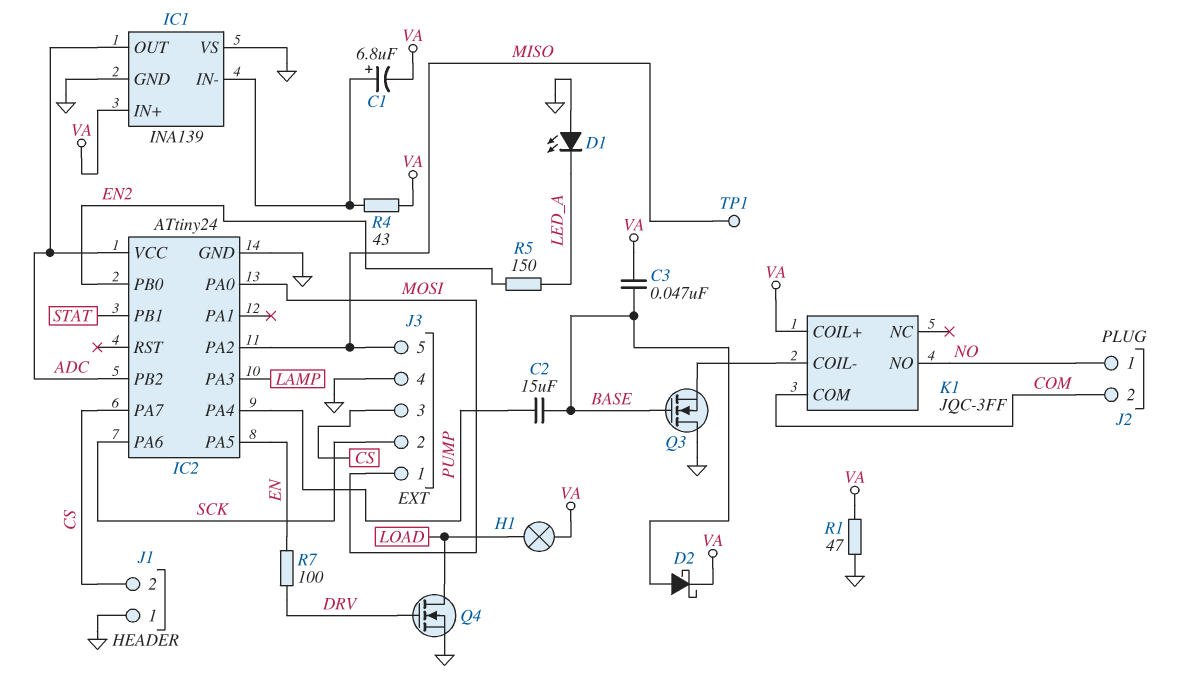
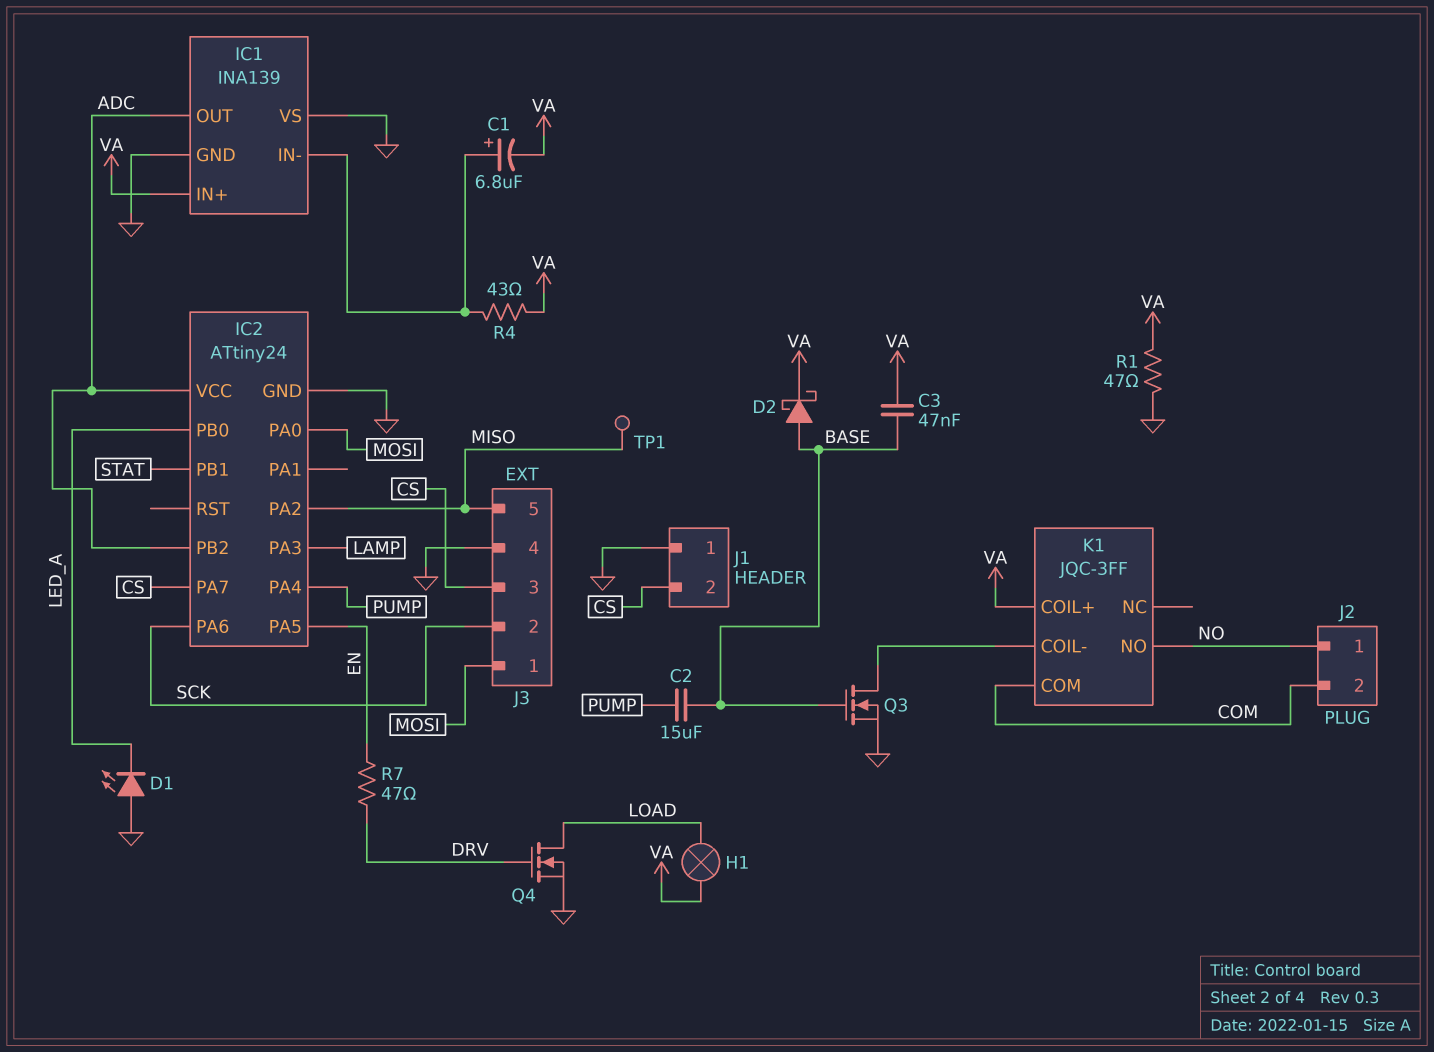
IC2 pin PB0: EN2 -> LED_A
Q3: NMOS (G BASE, D GND, S K1/COIL-) -> NMOS (G BASE, D K1/COIL-, S GND)
R5: 150 (EN2, LED_A) -> none
R7: 100 (DRV, EN) -> 47 (DRV, EN)

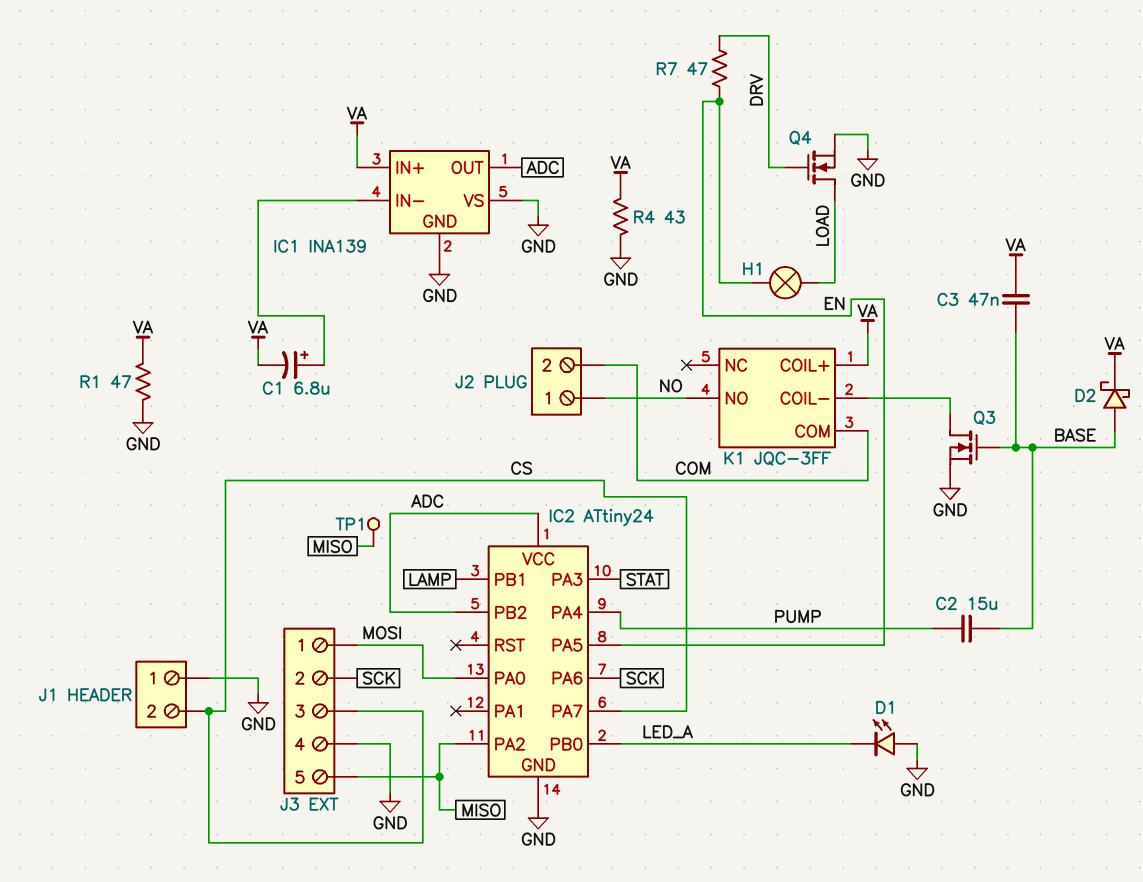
H1: lamp (LOAD, VA) -> lamp (EN, LOAD)
IC2 pin PA3: LAMP -> STAT
IC2 pin PB1: STAT -> LAMP
R4: 43 (IC1/IN-, VA) -> 43 (GND, VA)

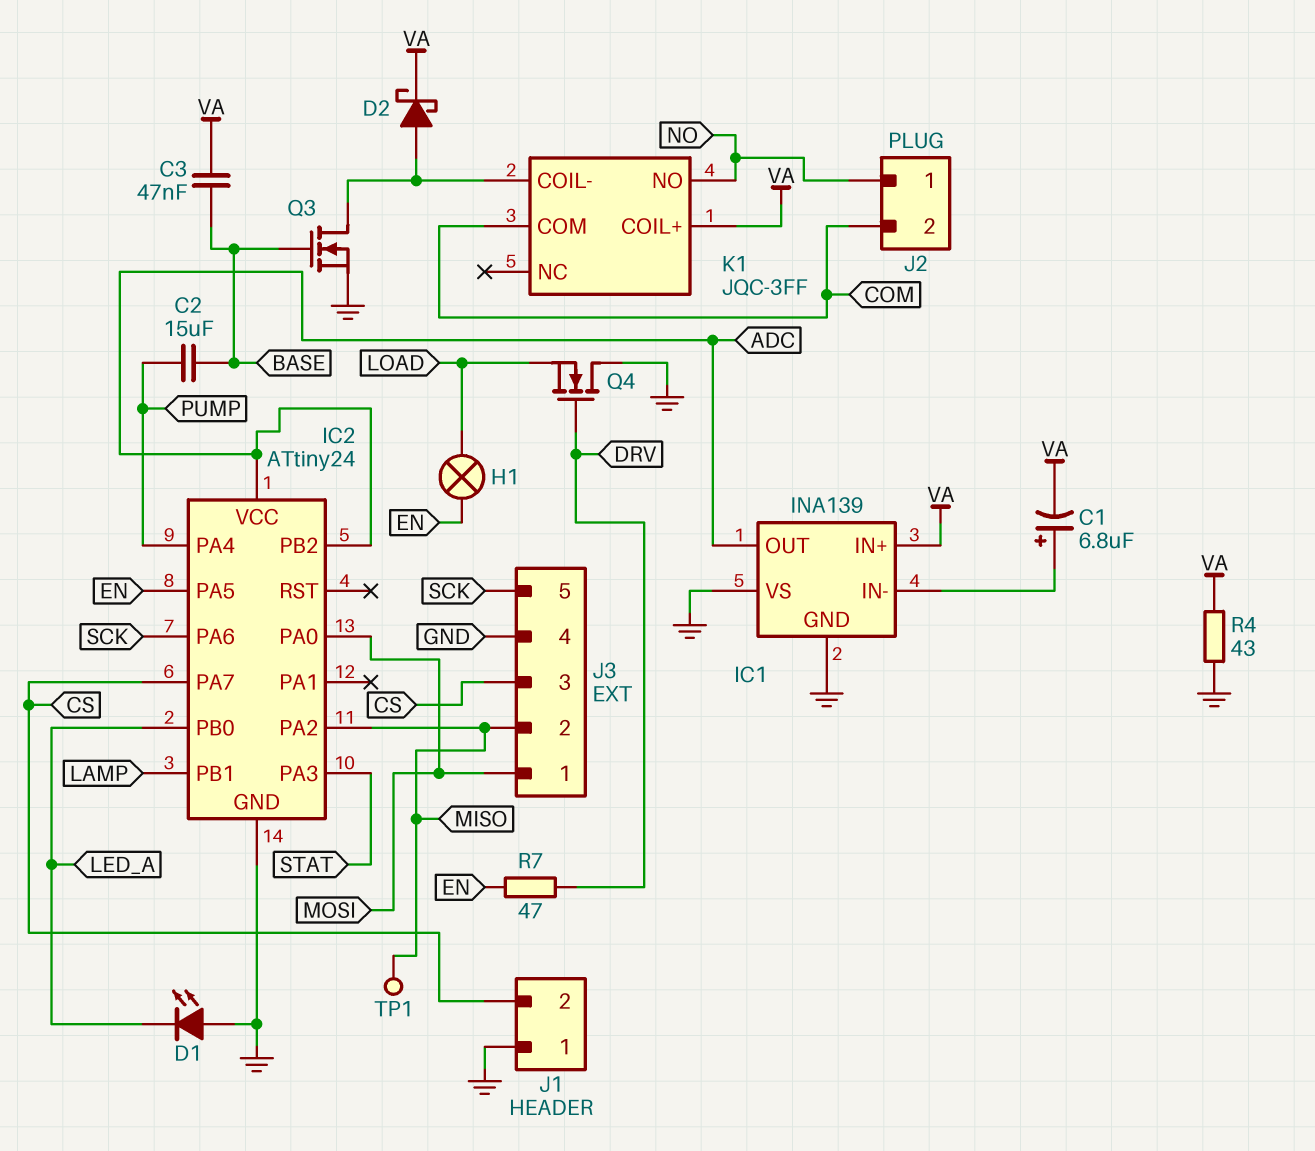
D2: schottky (A BASE, K VA) -> schottky (A K1/COIL-, K VA)
J3 pin 2: SCK -> MISO
J3 pin 5: MISO -> SCK
Q4: NMOS (G DRV, D LOAD, S GND) -> NMOS (G DRV, D GND, S LOAD)
R1: 47 (GND, VA) -> none

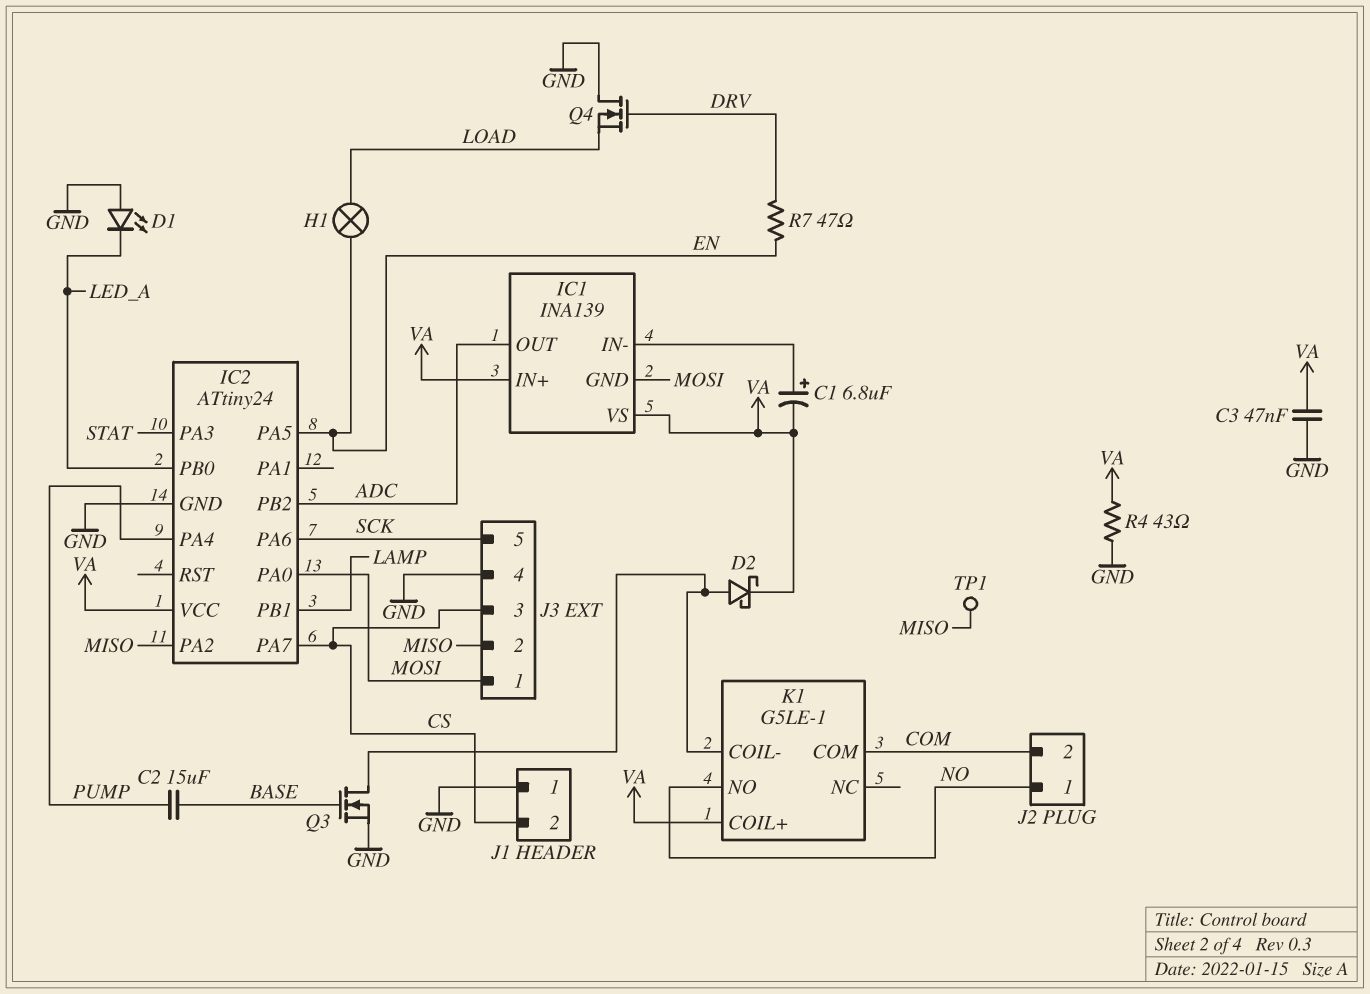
C3: 47nF (BASE, VA) -> 47nF (GND, VA)
IC1 pin GND: GND -> MOSI
IC1 pin VS: GND -> VA
IC2 pin VCC: ADC -> VA
K1: JQC-3FF -> G5LE-1

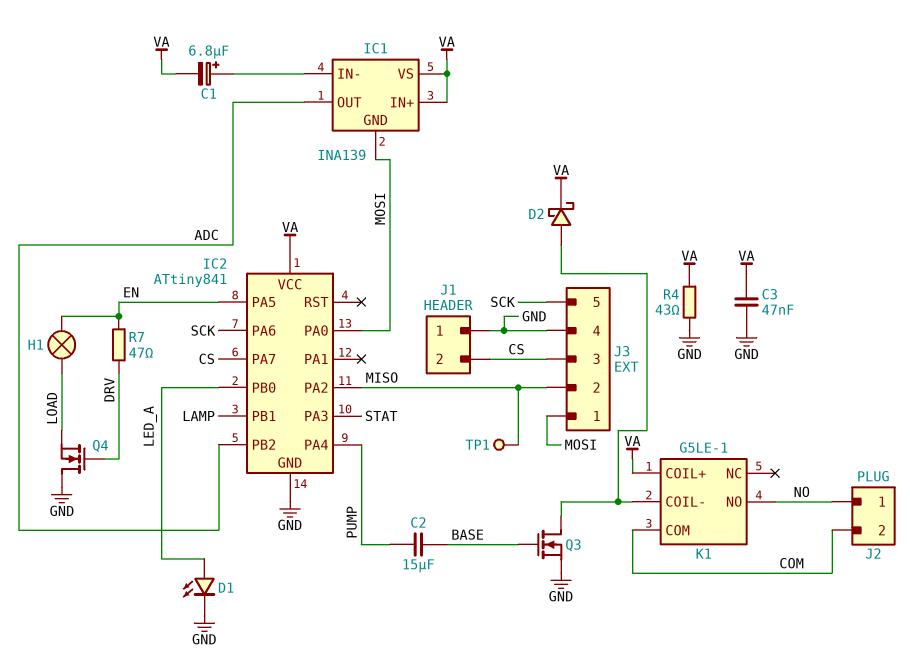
D1: LED (A GND, K LED_A) -> LED (A LED_A, K GND)
IC2: ATtiny24 -> ATtiny841

